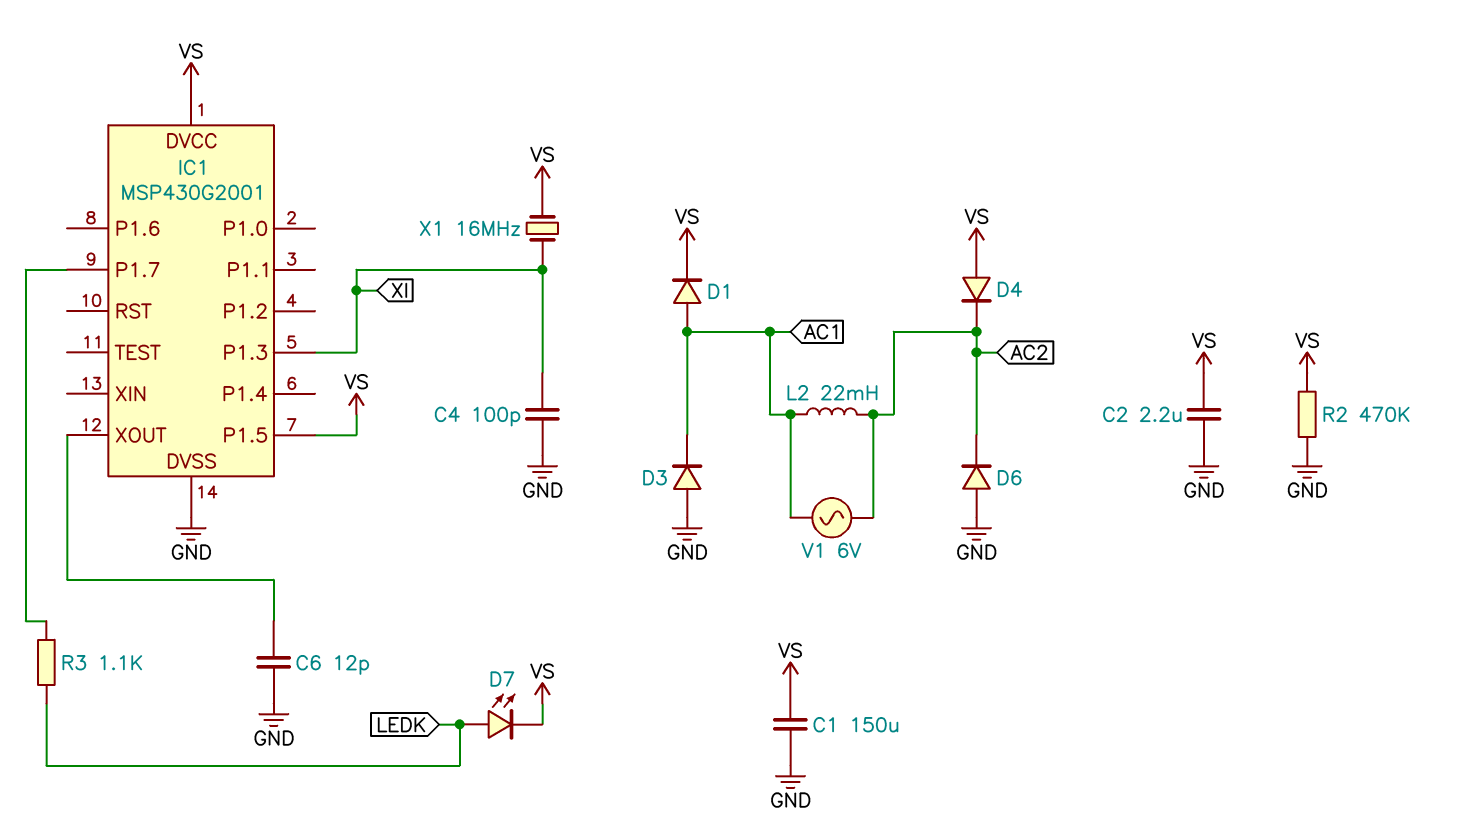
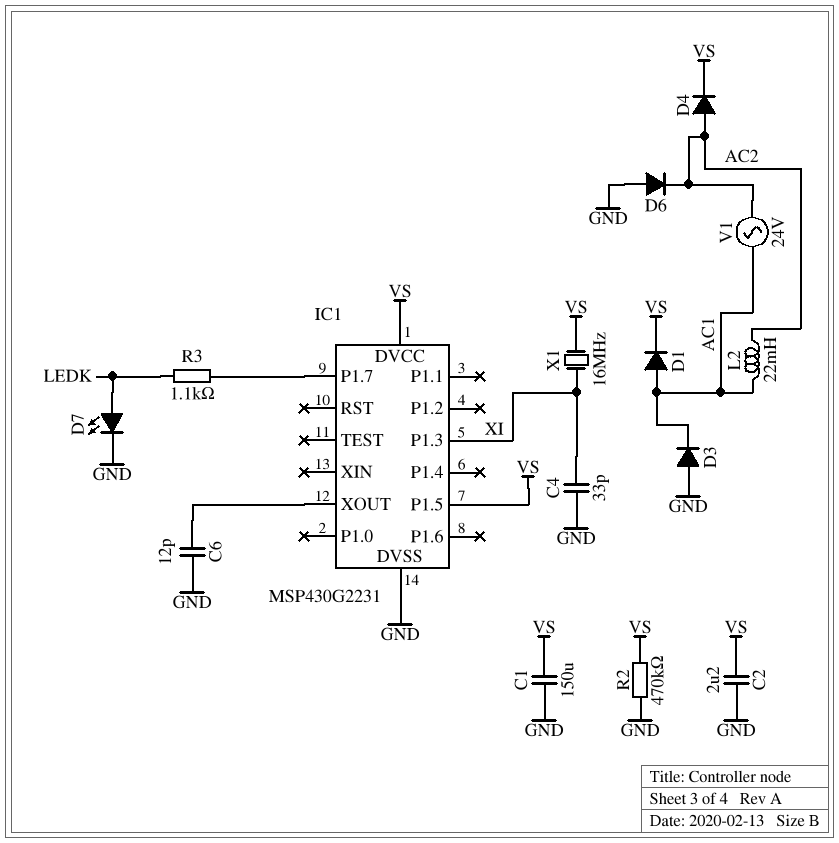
C4: 100pF (GND, XI) -> 33pF (GND, XI)
D4: diode (A VS, K AC2) -> diode (A AC2, K VS)
D7: LED (A LEDK, K VS) -> LED (A LEDK, K GND)
IC1: MSP430G2001 -> MSP430G2231
V1: AC 6V (AC1, AC2) -> AC 24V (AC1, AC2)

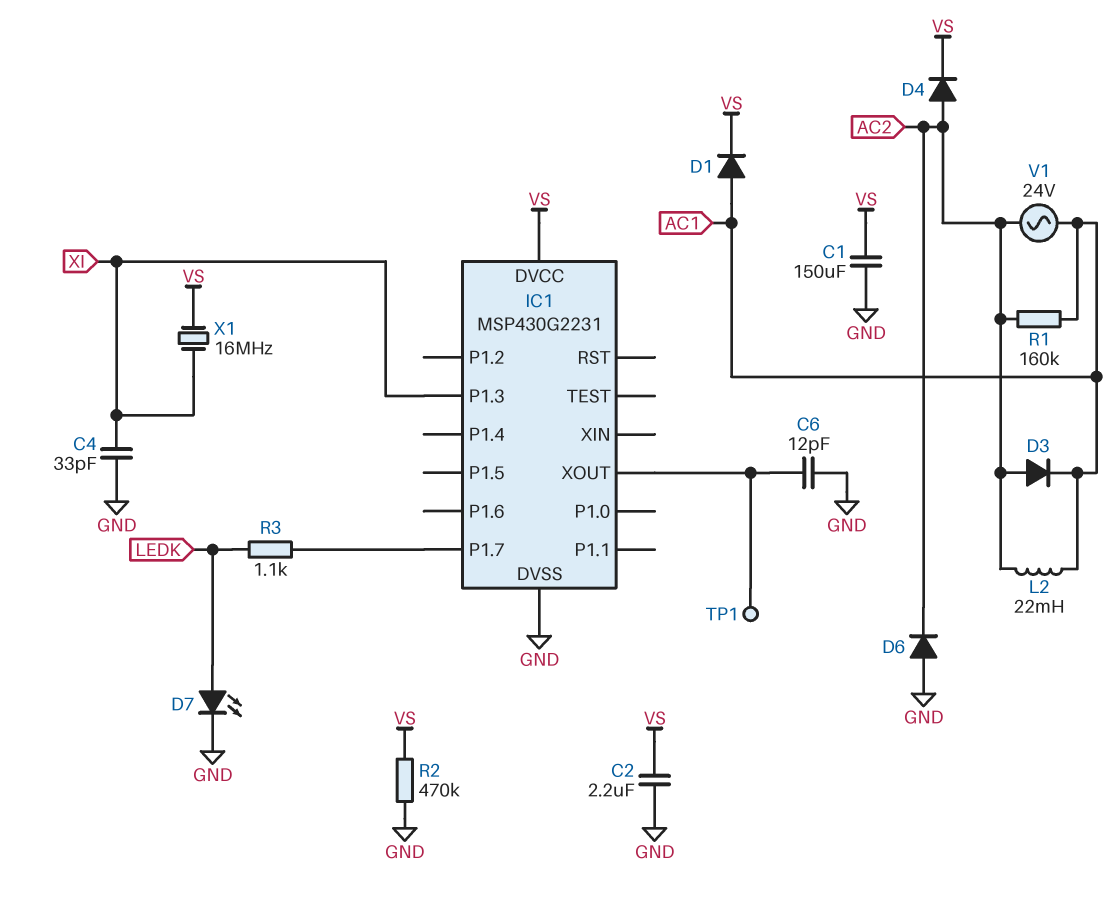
D3: diode (A GND, K AC1) -> diode (A AC2, K AC1)
IC1 pin P1.5: VS -> none
R1: none -> 160k (AC1, AC2)
TP1: none -> test point (IC1/XOUT)

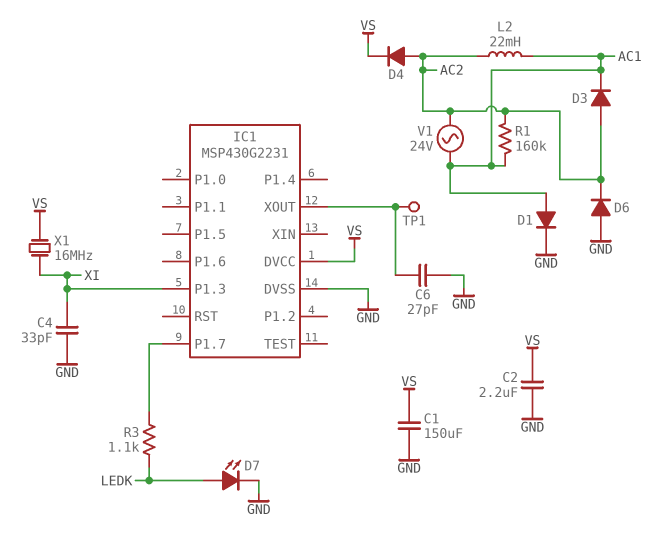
C6: 12pF (GND, IC1/XOUT) -> 27pF (GND, IC1/XOUT)
D1: diode (A AC1, K VS) -> diode (A AC1, K GND)
R2: 470k (GND, VS) -> none

